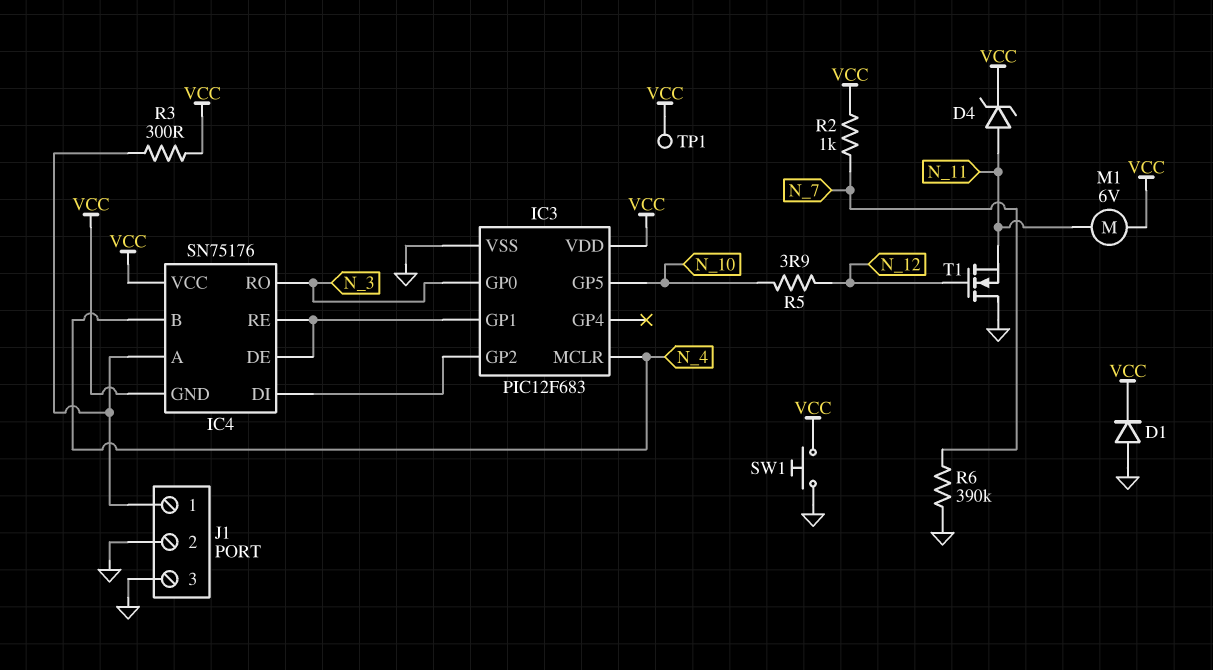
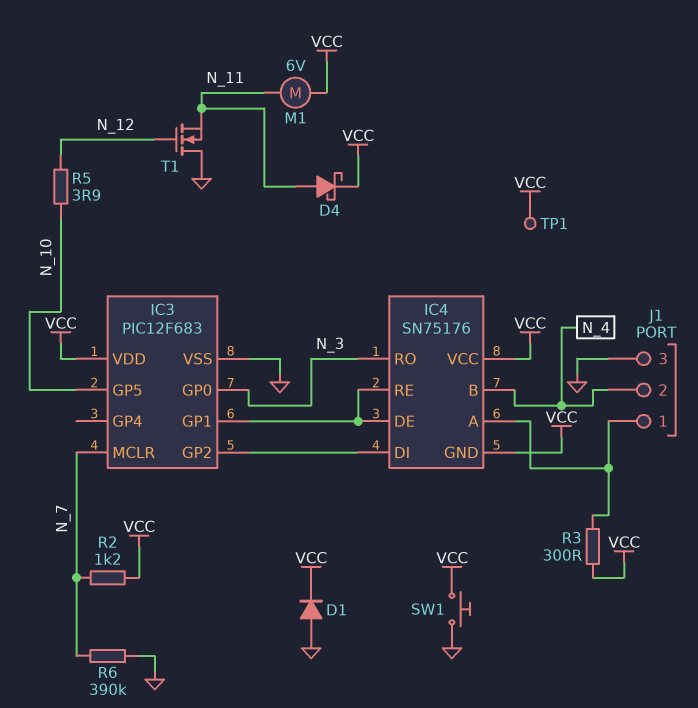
D4: zener (A N_11, K VCC) -> schottky (A N_11, K VCC)
IC3 pin MCLR: N_4 -> N_7
J1 pin 2: GND -> N_4
R2: 1k (N_7, VCC) -> 1.2k (N_7, VCC)

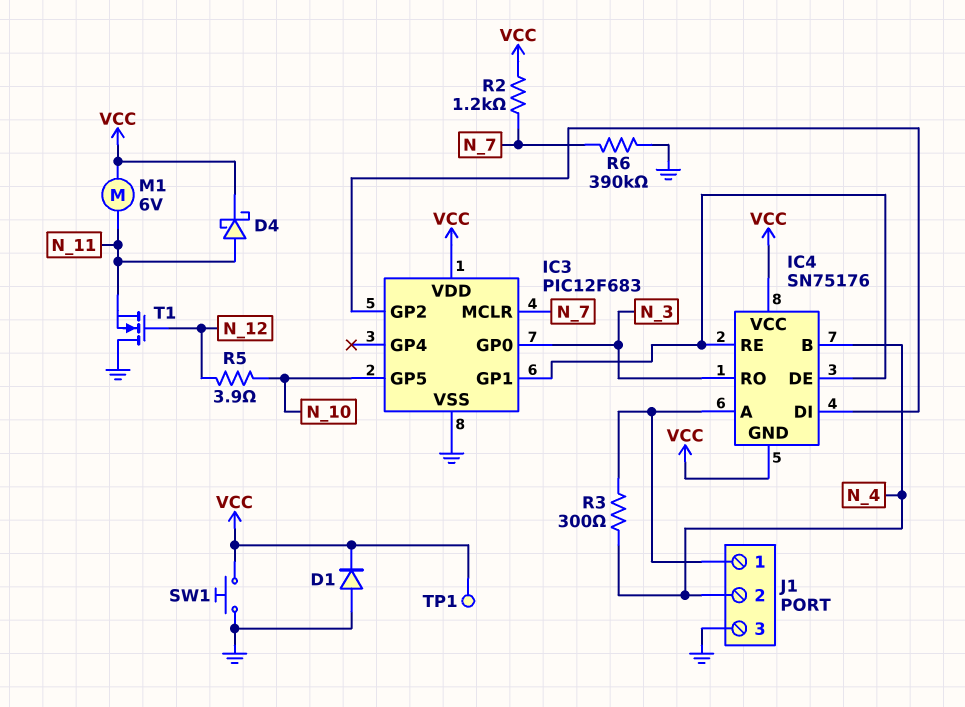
R3: 300 (IC4/A, VCC) -> 300 (IC4/A, N_4)

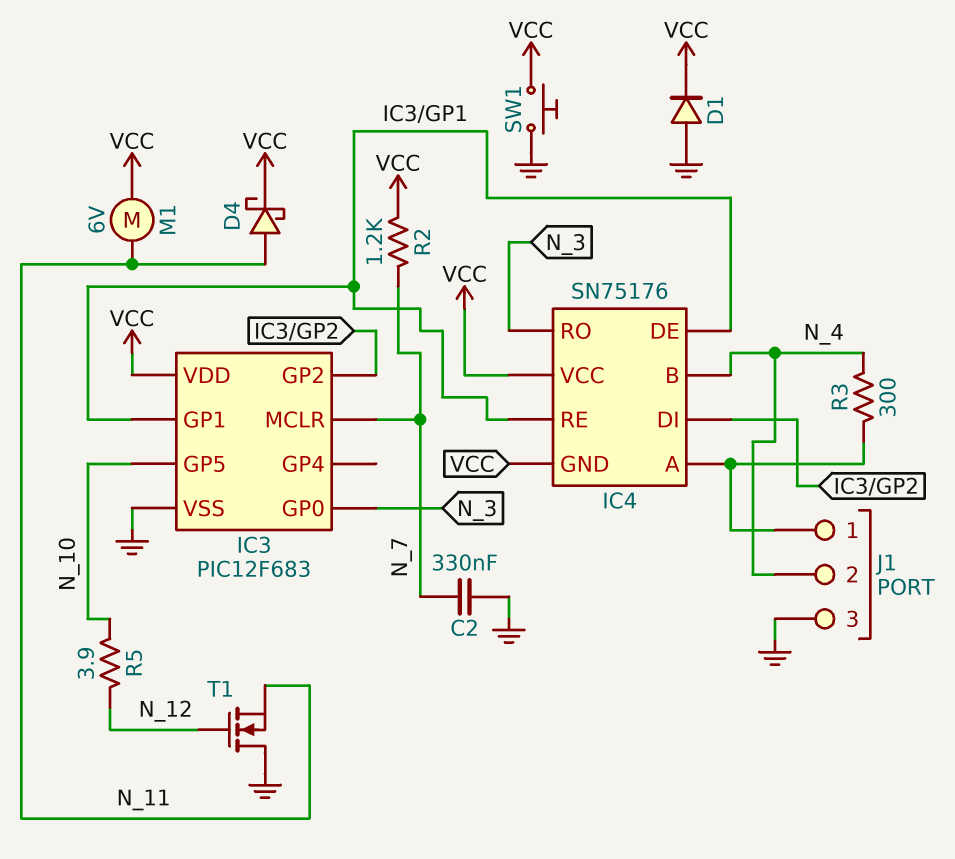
C2: none -> 330nF (GND, N_7)
R6: 390k (GND, N_7) -> none
TP1: test point (VCC) -> none

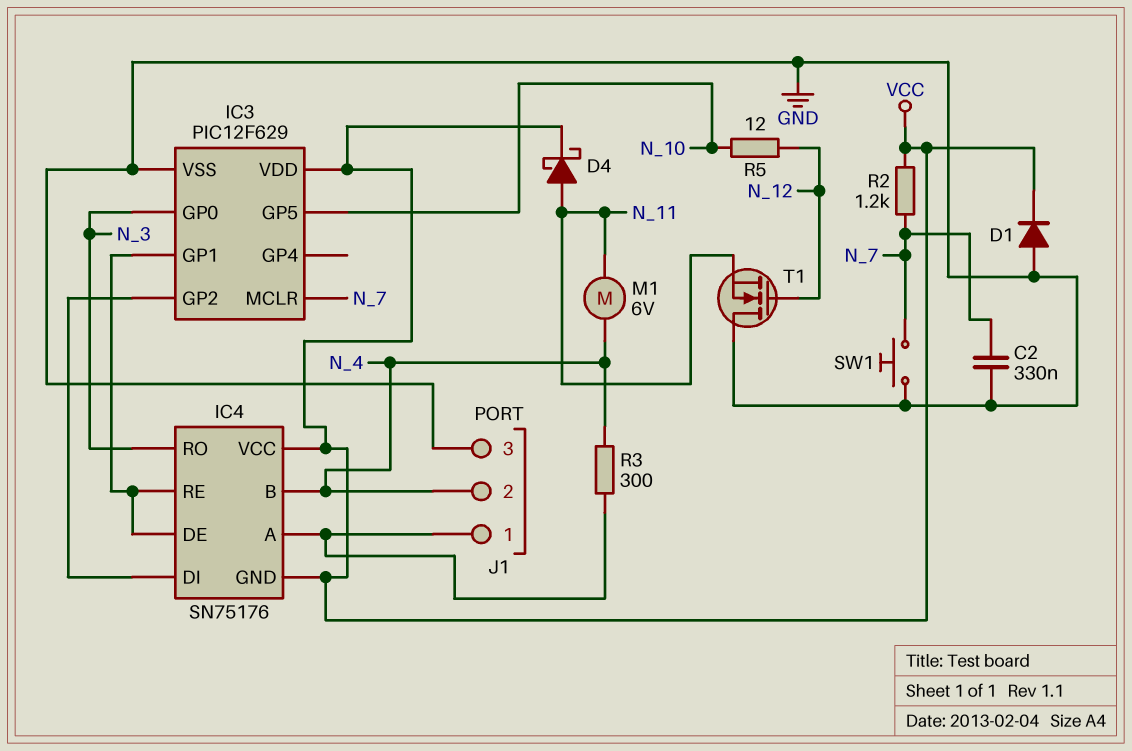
IC3: PIC12F683 -> PIC12F629
M1: motor 6V (N_11, VCC) -> motor 6V (N_4, N_11)
R5: 3.9 (N_10, N_12) -> 12 (N_10, N_12)
SW1: button (GND, VCC) -> button (GND, N_7)

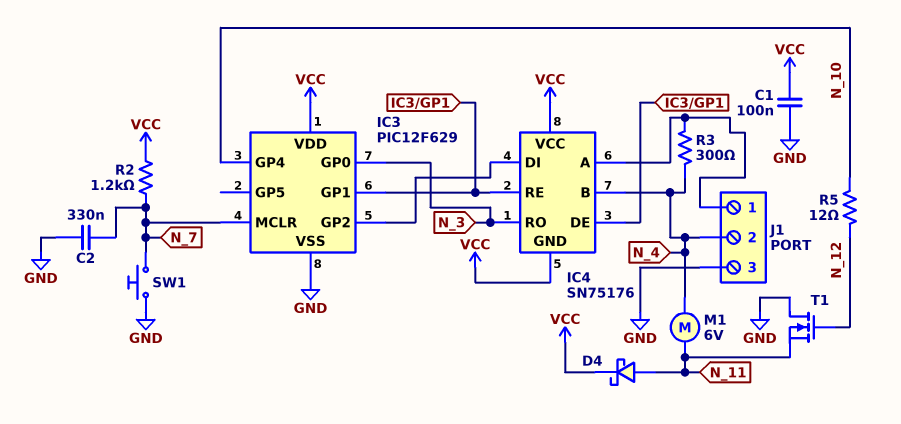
C1: none -> 100nF (GND, VCC)
D1: diode (A GND, K VCC) -> none
IC3 pin GP4: none -> N_10
IC3 pin GP5: N_10 -> none

